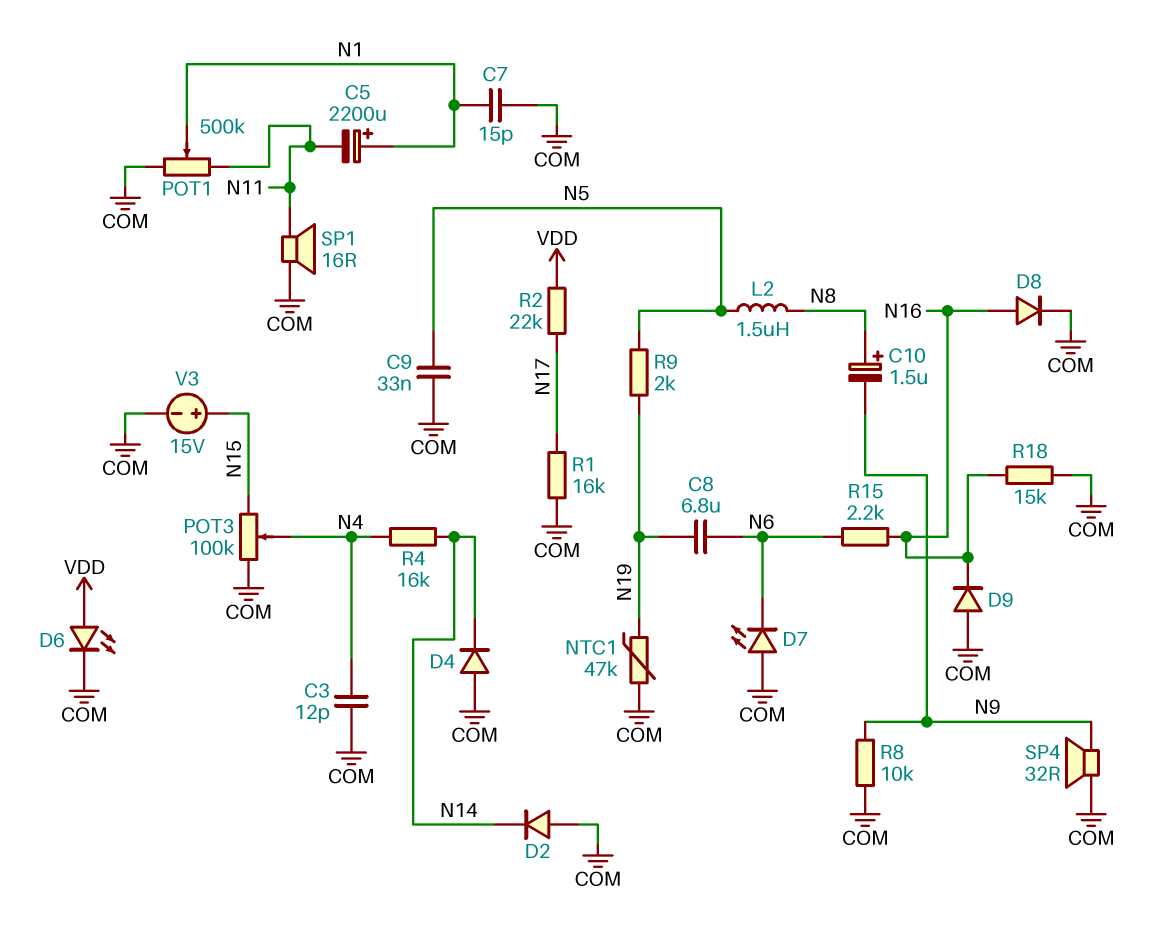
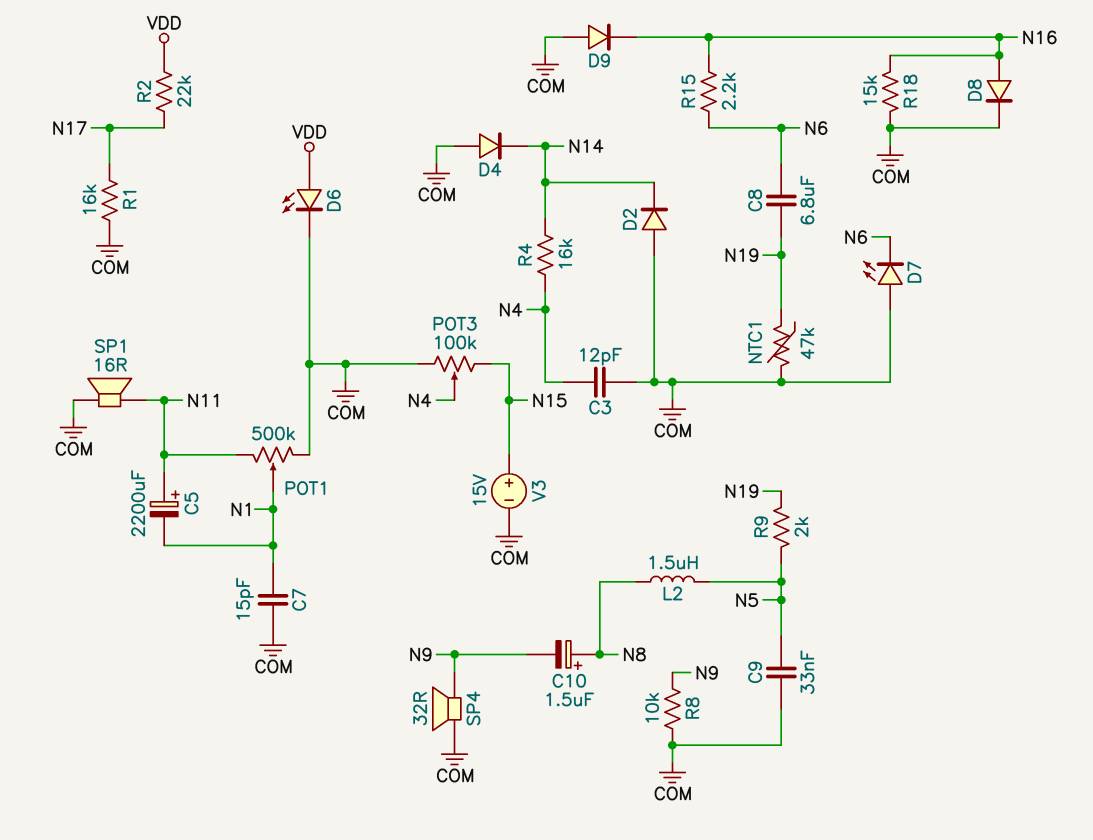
C5: 2200uF (plus N1, minus N11) -> 2200uF (plus N11, minus N1)

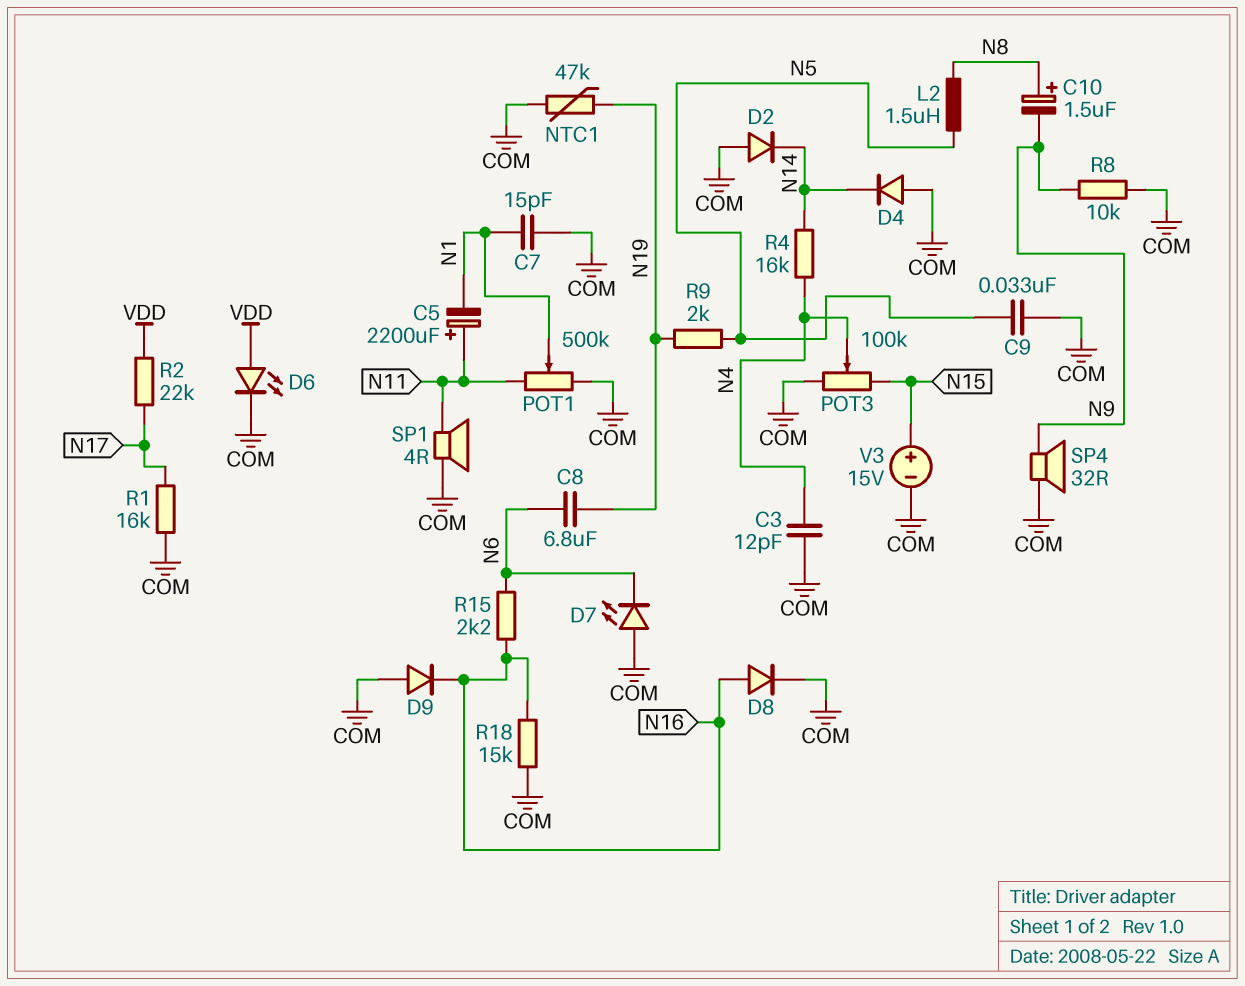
SP1: speaker 16R (COM, N11) -> speaker 4R (COM, N11)

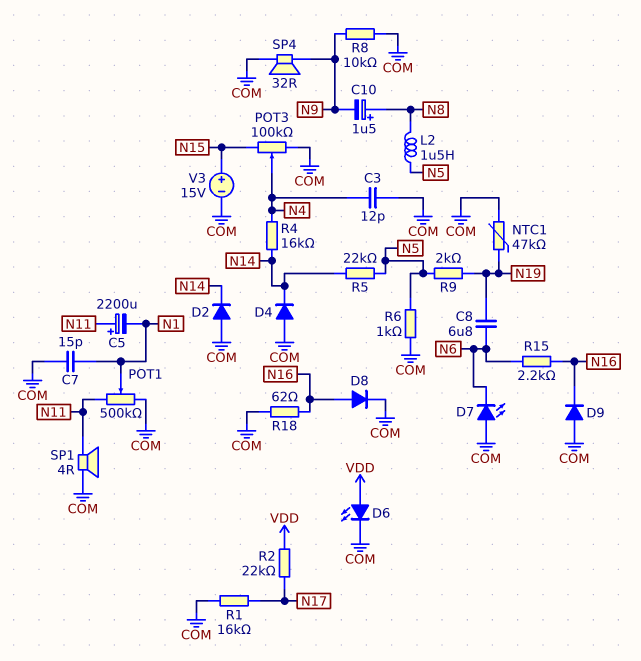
C9: 33nF (COM, N5) -> none
R5: none -> 22k (N5, N14)
R6: none -> 1k (COM, N5)
R18: 15k (COM, N16) -> 62 (COM, N16)

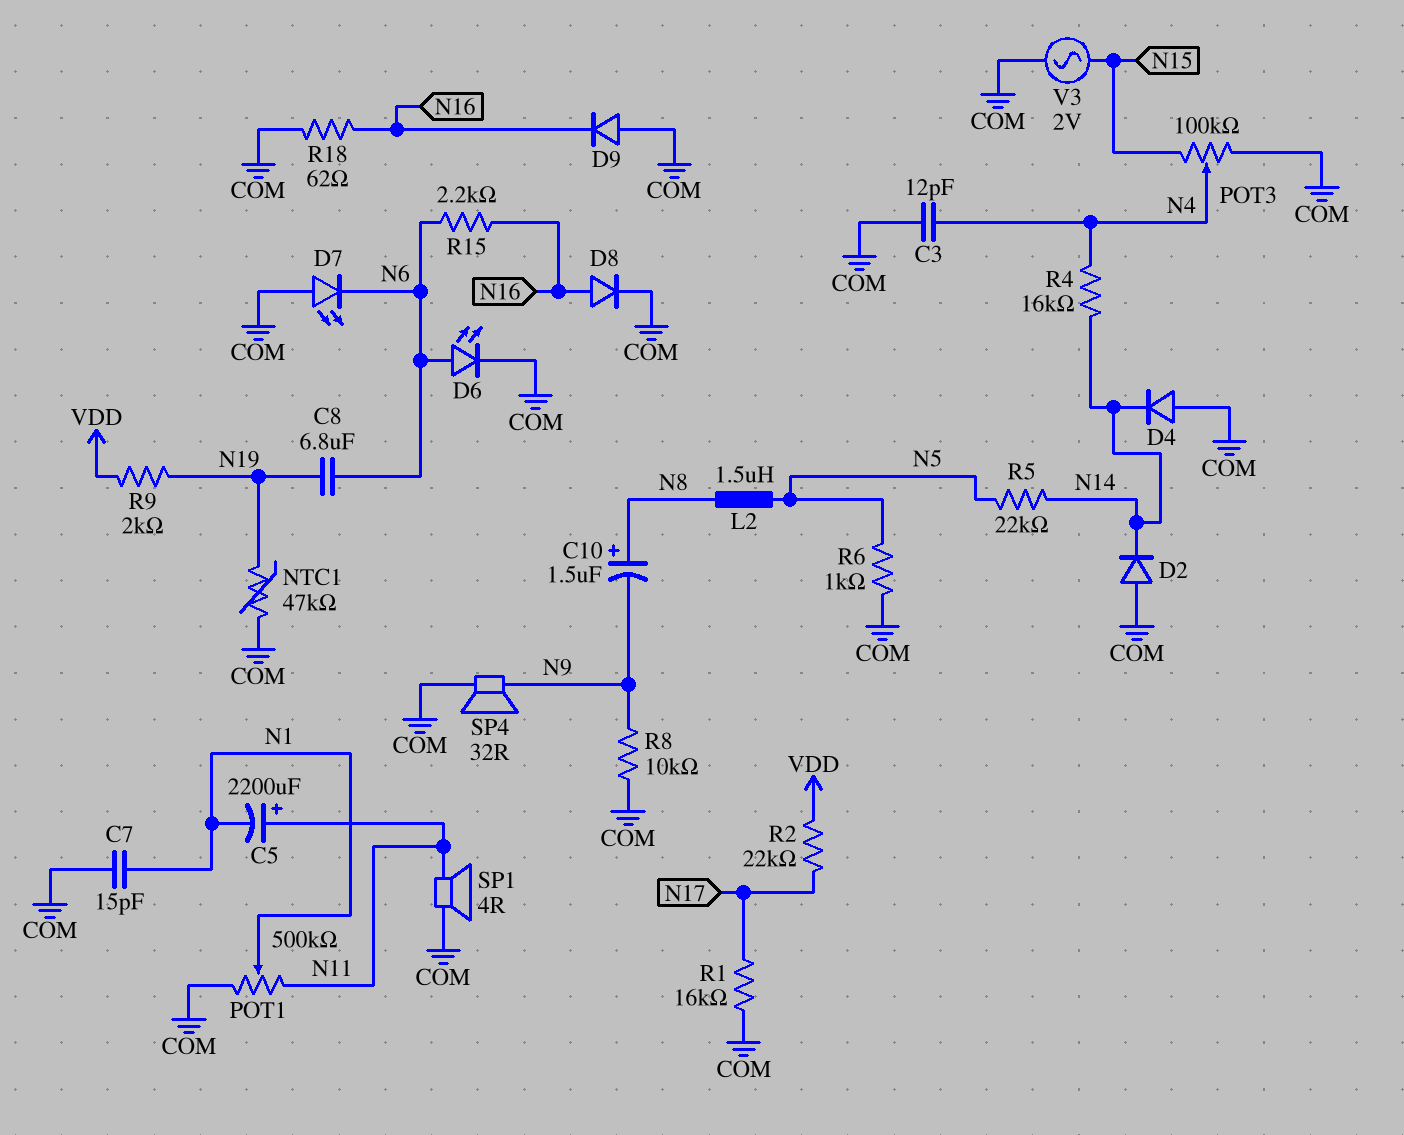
D6: LED (A VDD, K COM) -> LED (A N6, K COM)
R9: 2k (N5, N19) -> 2k (N19, VDD)
V3: 15V (plus N15, minus COM) -> AC 2V (COM, N15)

